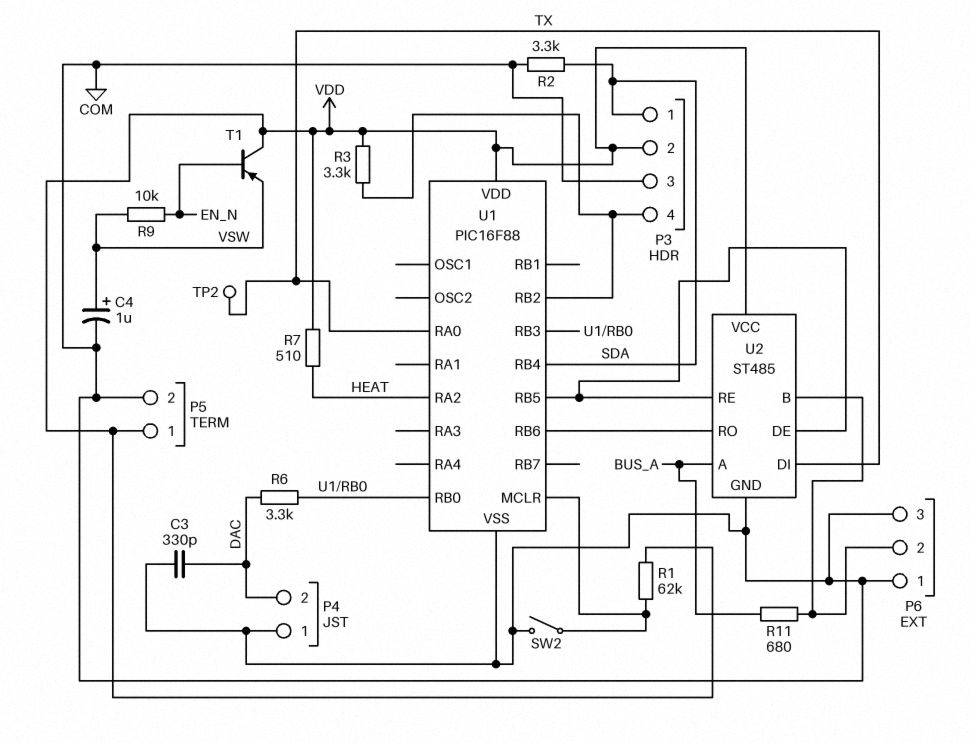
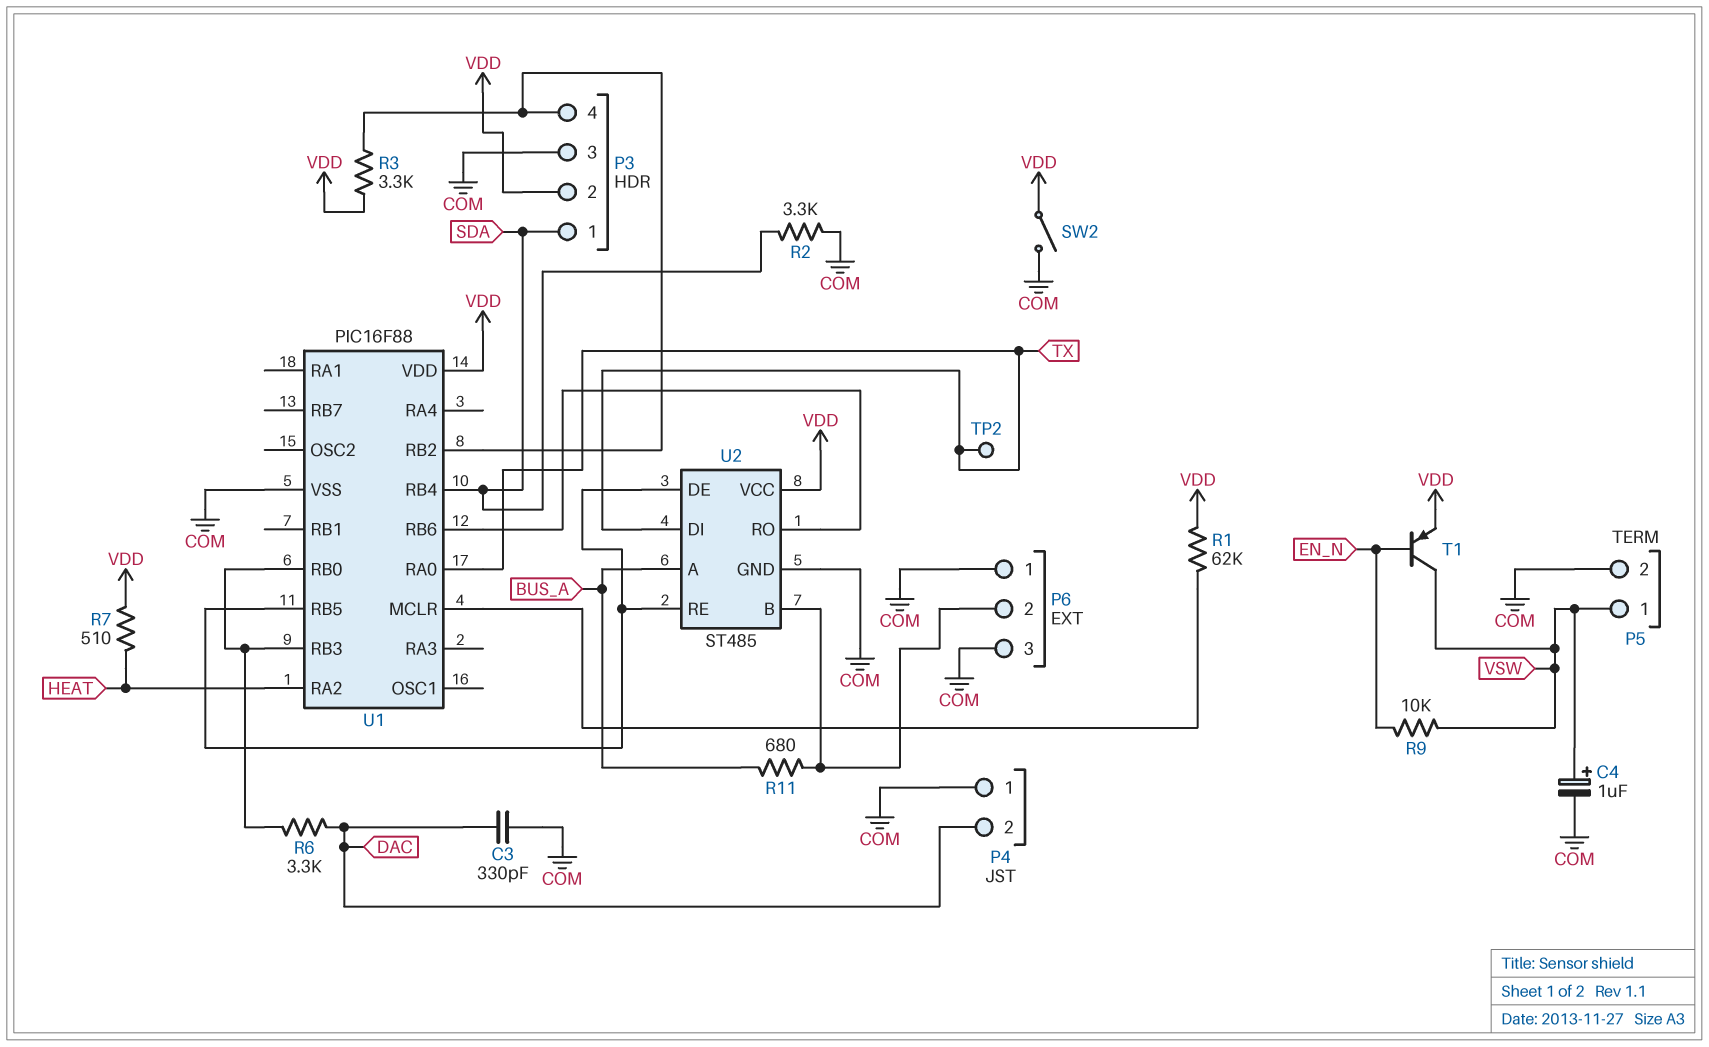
P5 pin 1: VDD -> VSW
SW2: switch (COM, U1/MCLR) -> switch (COM, VDD)
T1: PNP (B EN_N, C VDD, E VSW) -> PNP (B EN_N, C VSW, E VDD)

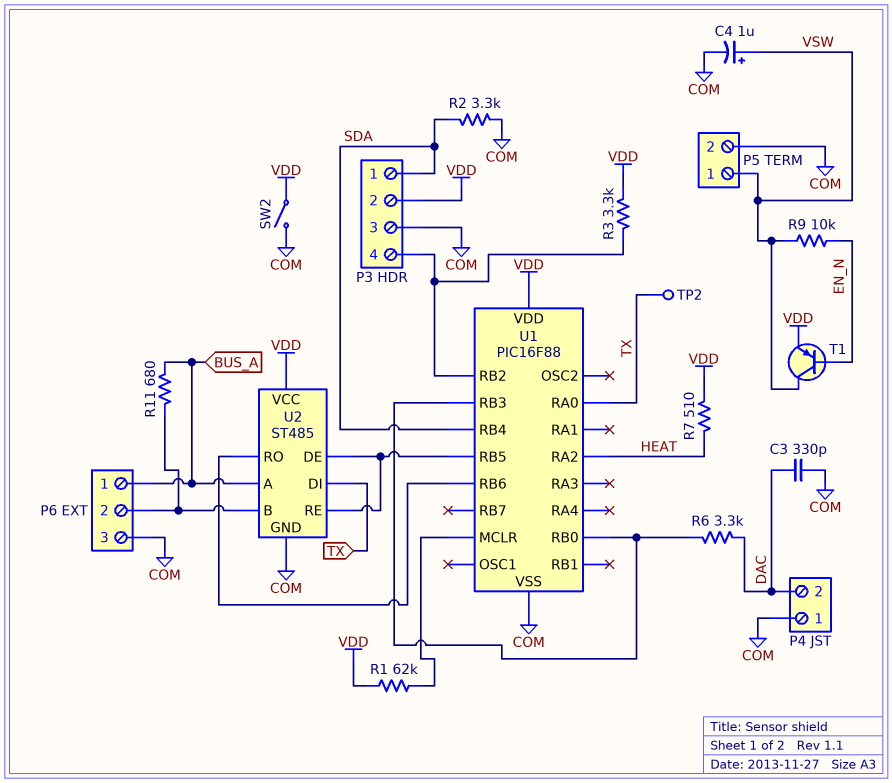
P6 pin 1: COM -> BUS_A

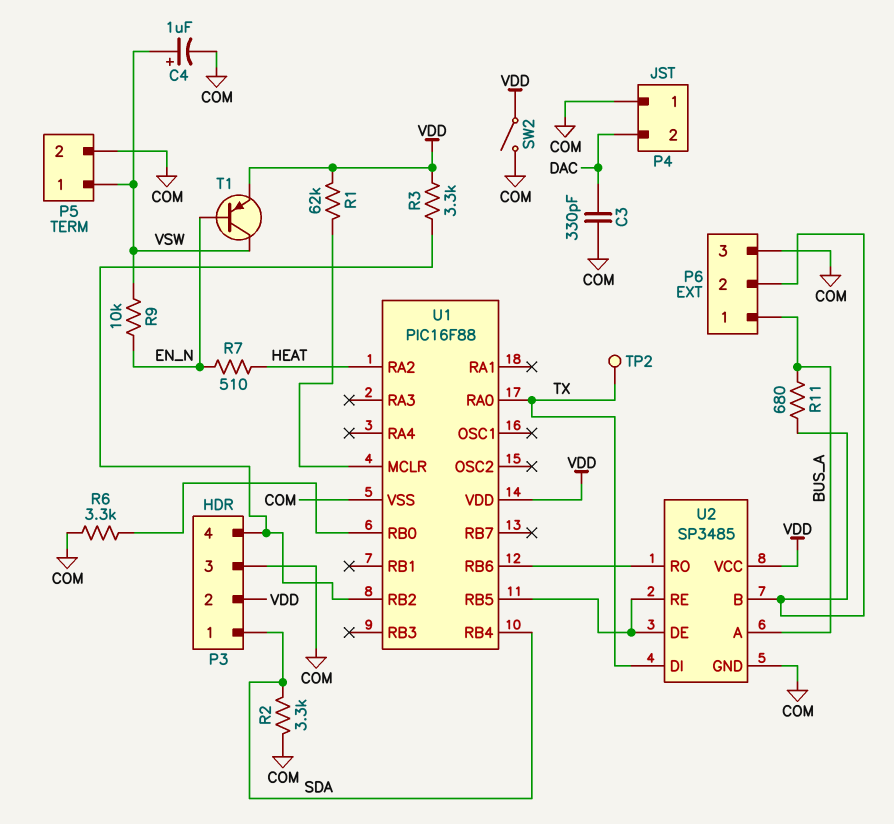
R6: 3.3k (DAC, U1/RB0) -> 3.3k (COM, U1/RB0)
R7: 510 (HEAT, VDD) -> 510 (EN_N, HEAT)
U1 pin RB3: U1/RB0 -> none
U2: ST485 -> SP3485

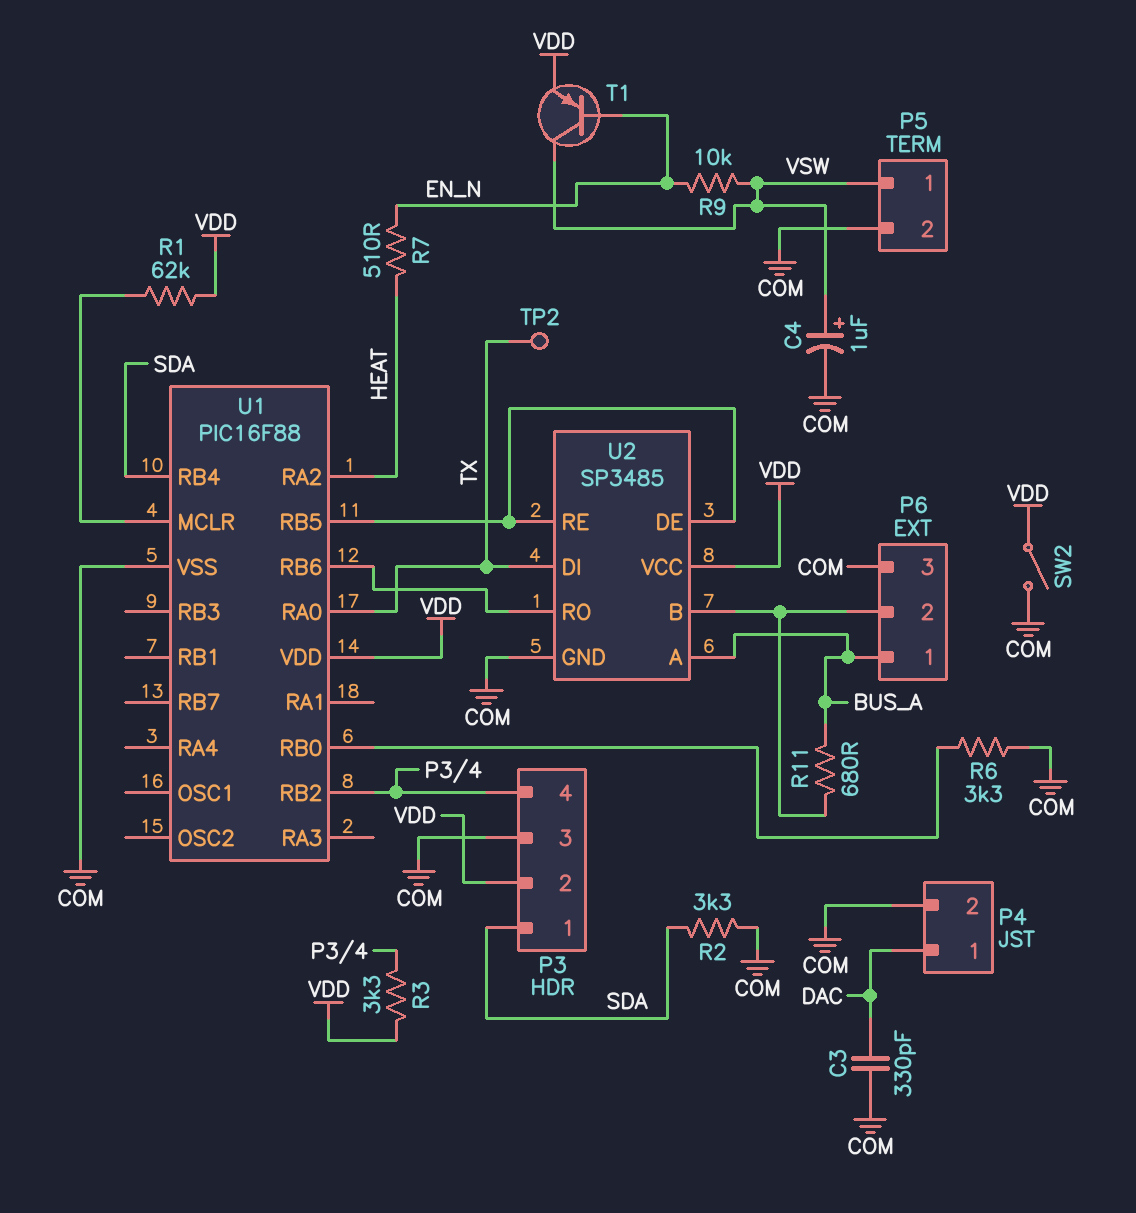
P4 pin 1: COM -> DAC
P4 pin 2: DAC -> COM

